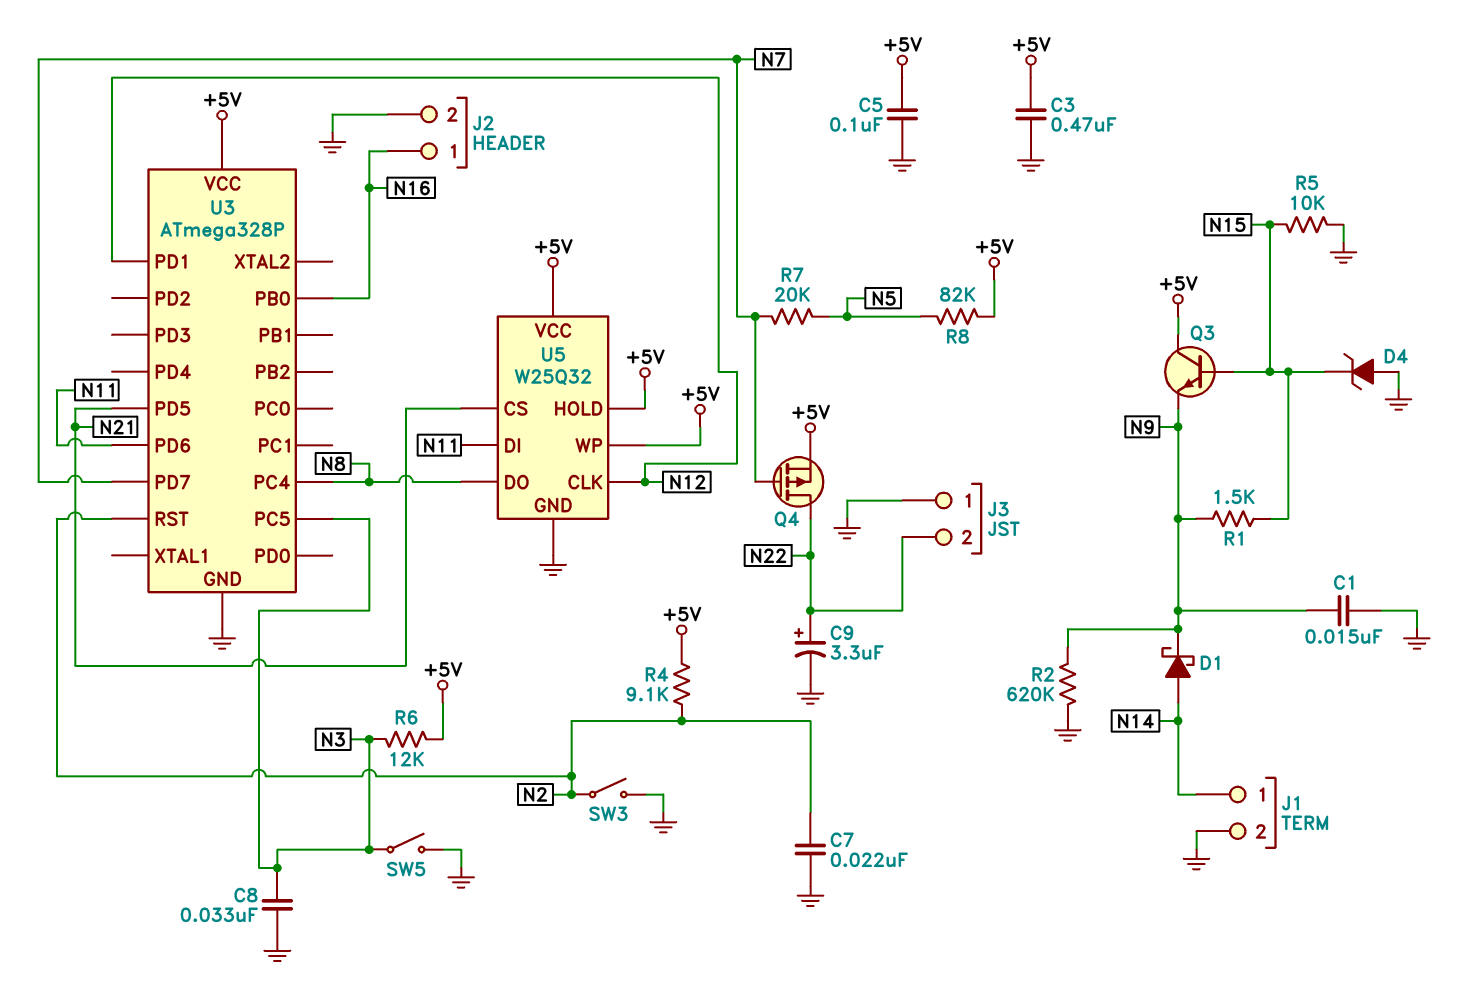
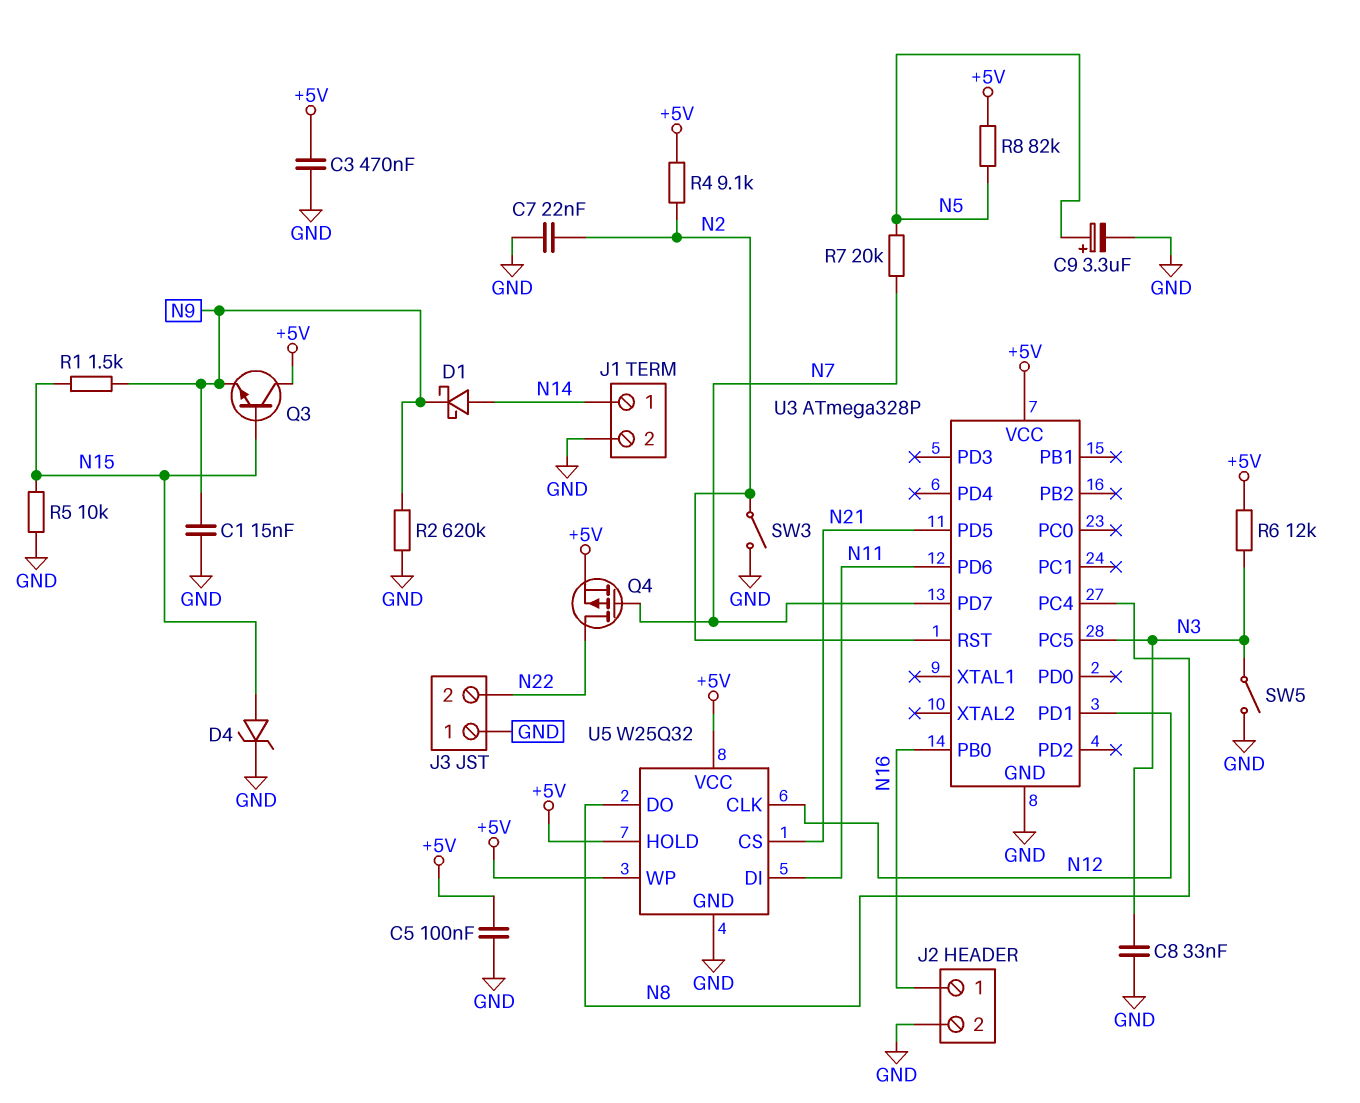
C9: 3.3uF (plus N22, minus GND) -> 3.3uF (plus N5, minus GND)
D4: zener (A GND, K N15) -> zener (A N15, K GND)

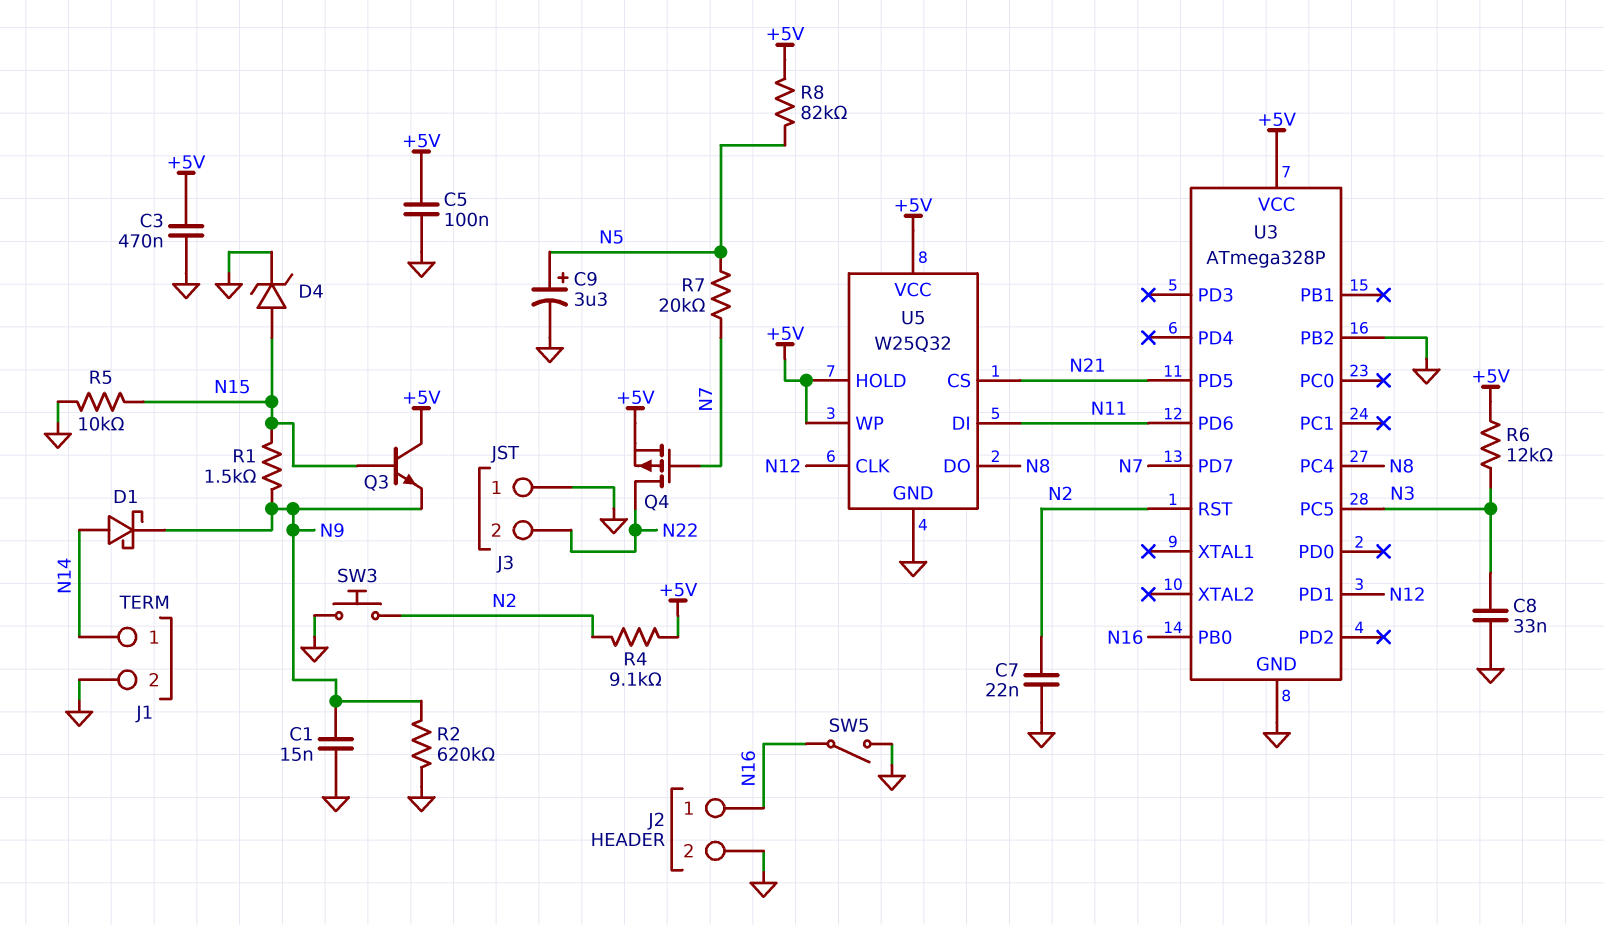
SW3: switch (GND, N2) -> button (GND, N2)
SW5: switch (GND, N3) -> switch (GND, N16)
U3 pin PB2: none -> GND

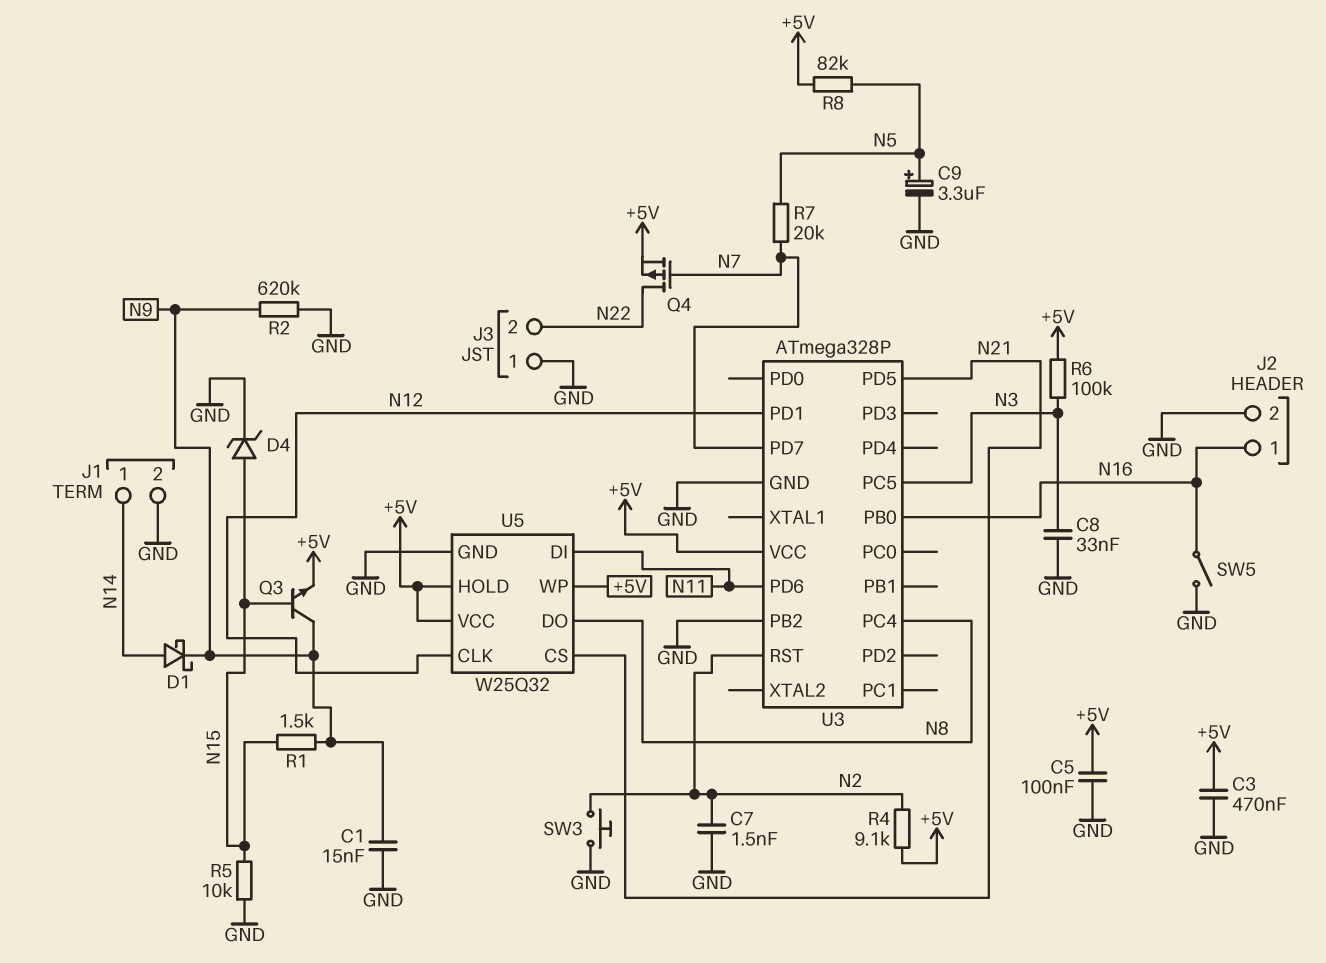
C7: 22nF (GND, N2) -> 1.5nF (GND, N2)
Q3: NPN (B N15, C +5V, E N9) -> NPN (B N15, C N9, E +5V)
R6: 12k (+5V, N3) -> 100k (+5V, N3)

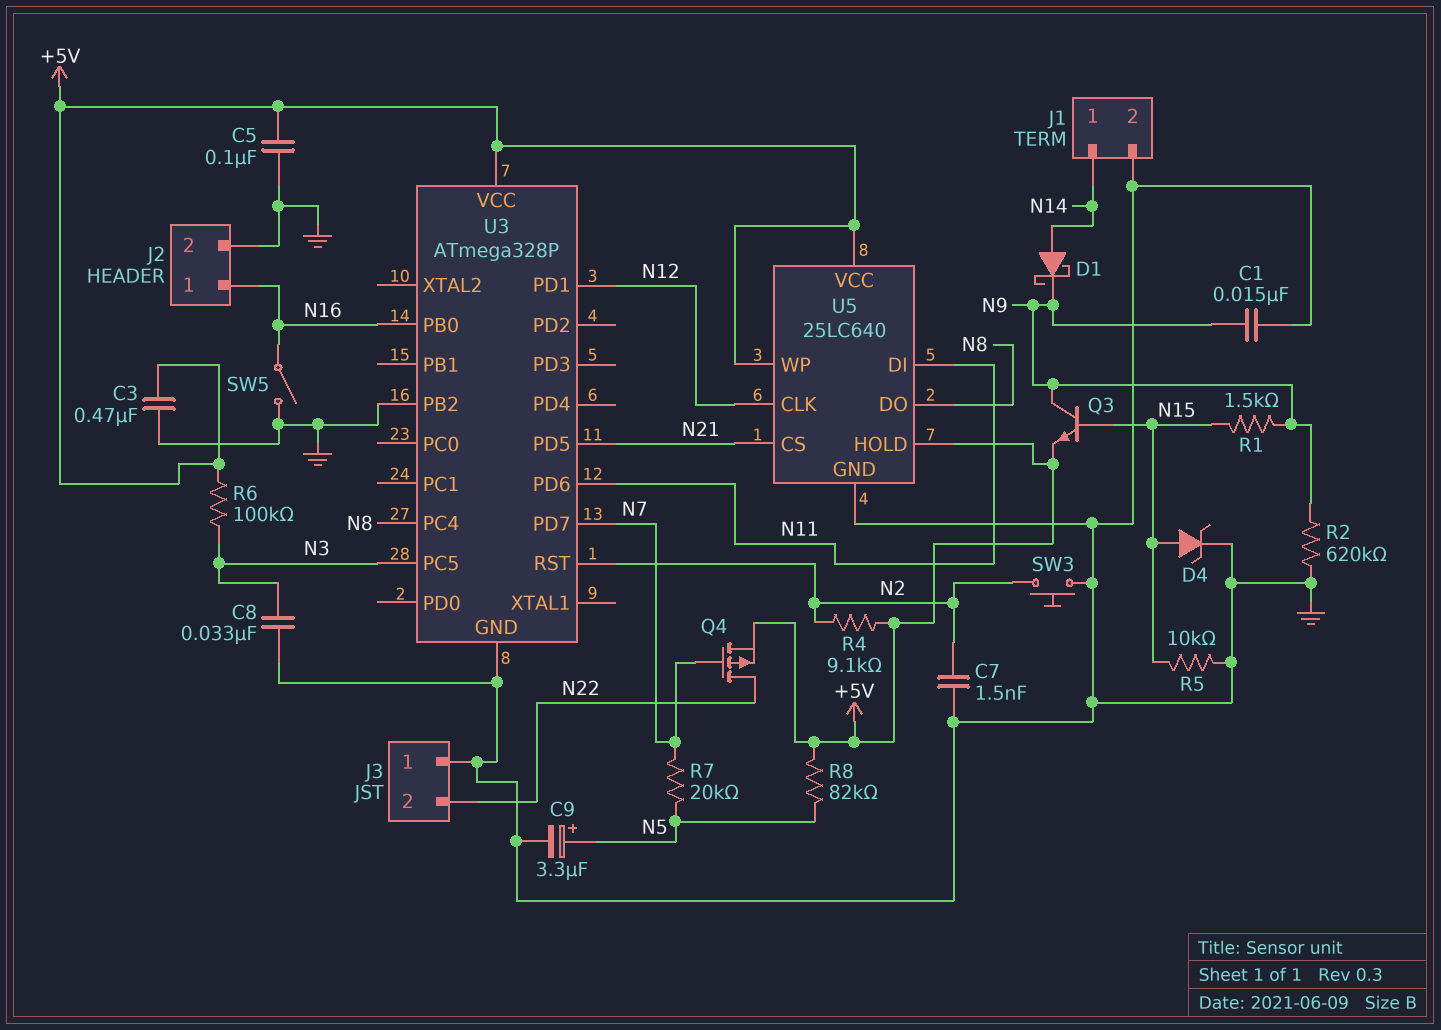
U5: W25Q32 -> 25LC640

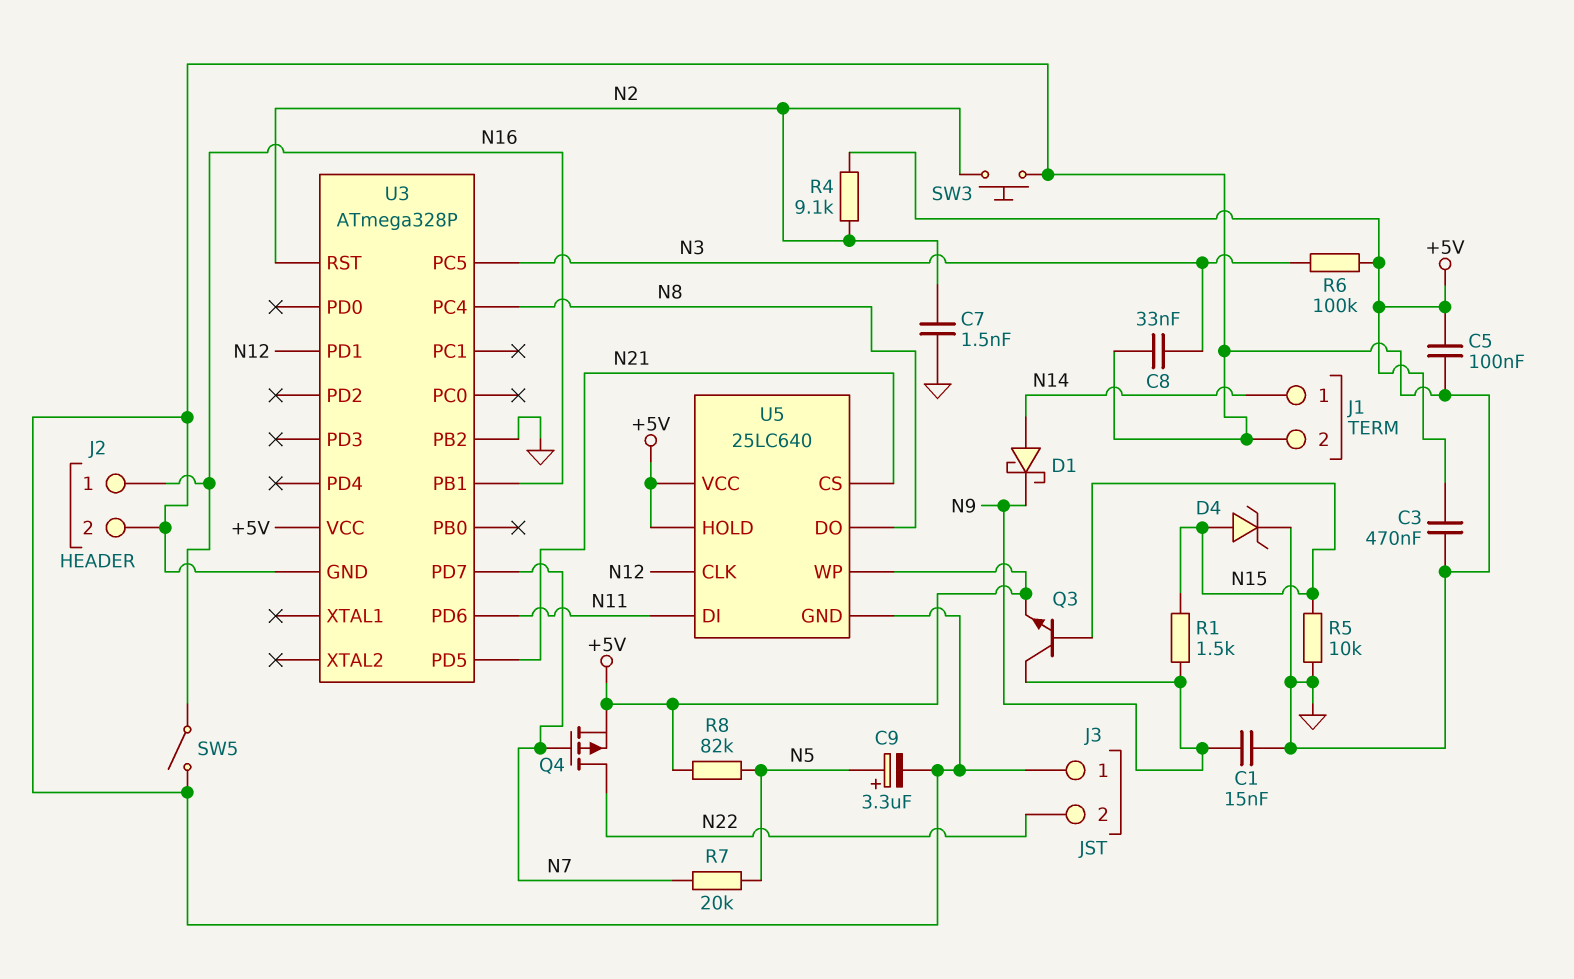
R2: 620k (GND, N9) -> none
U3 pin PB0: N16 -> none
U3 pin PB1: none -> N16

